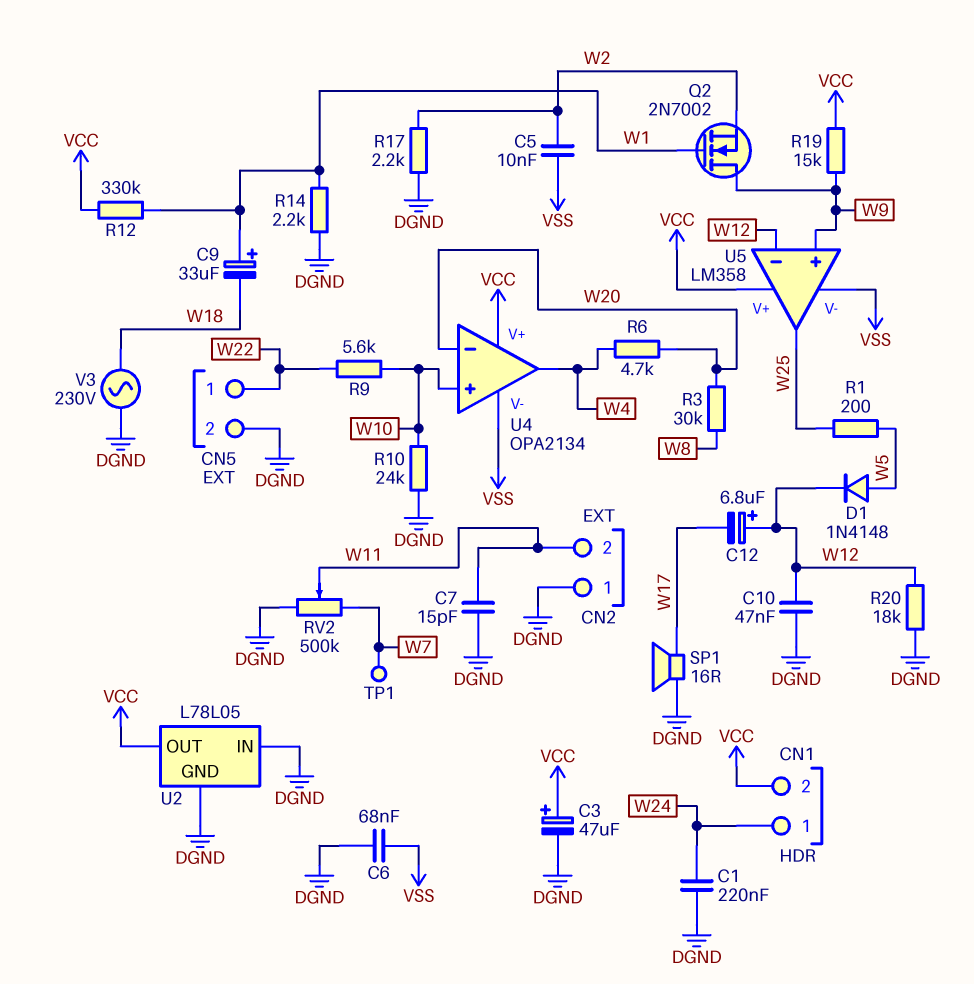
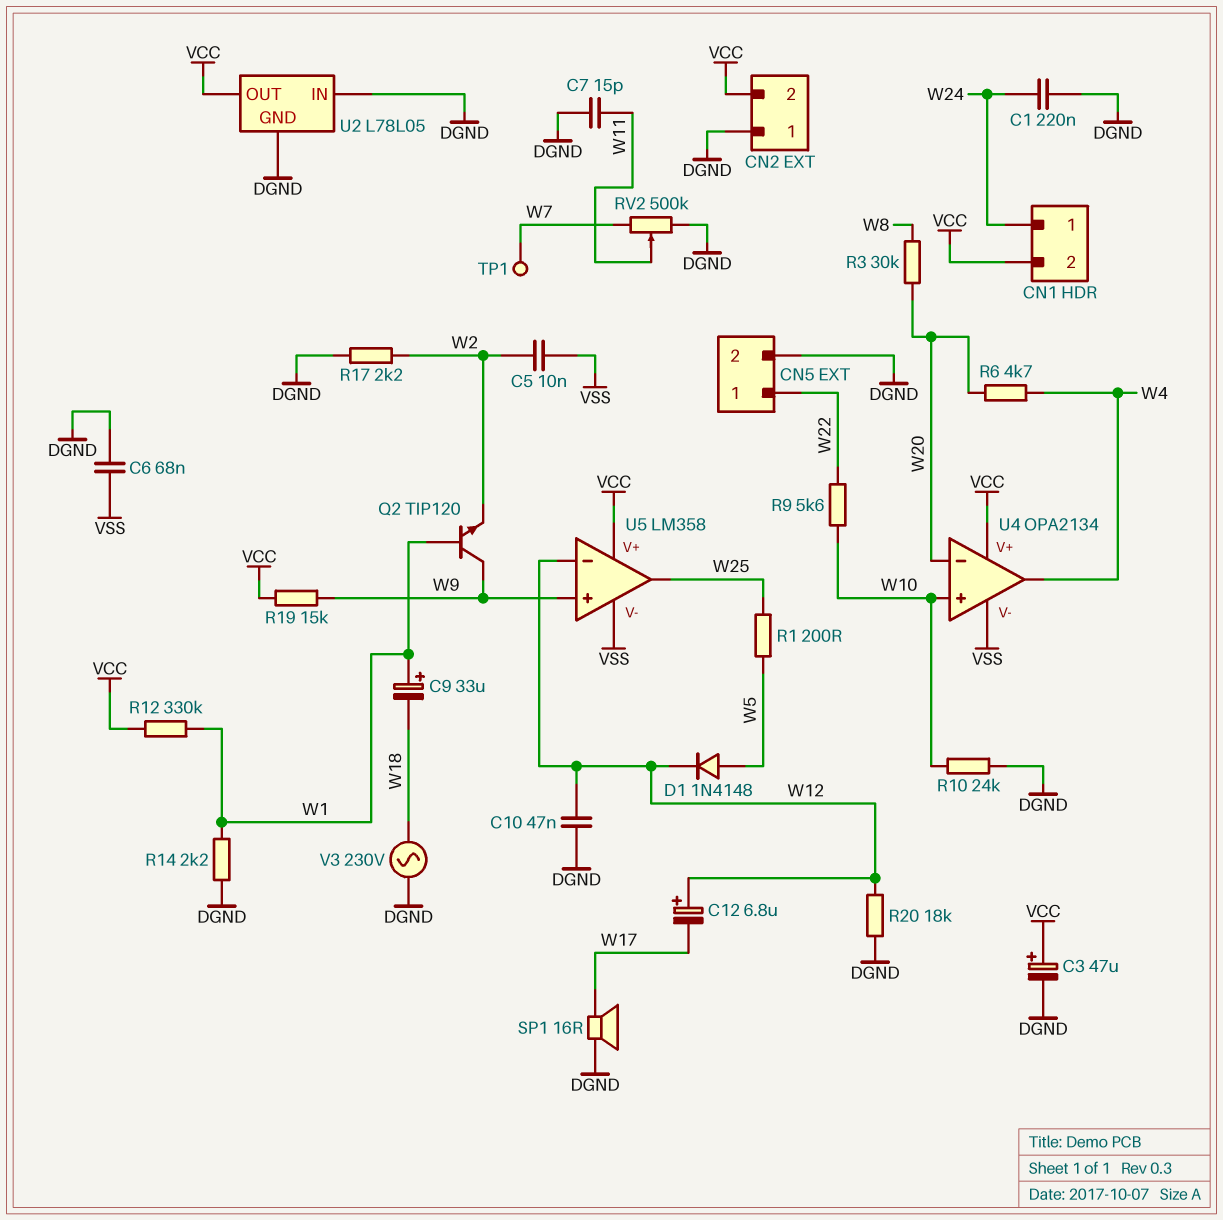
CN2 pin 2: W11 -> VCC
Q2: NMOS 2N7002 (G W1, D W9, S W2) -> NPN TIP120 (B W1, C W9, E W2)

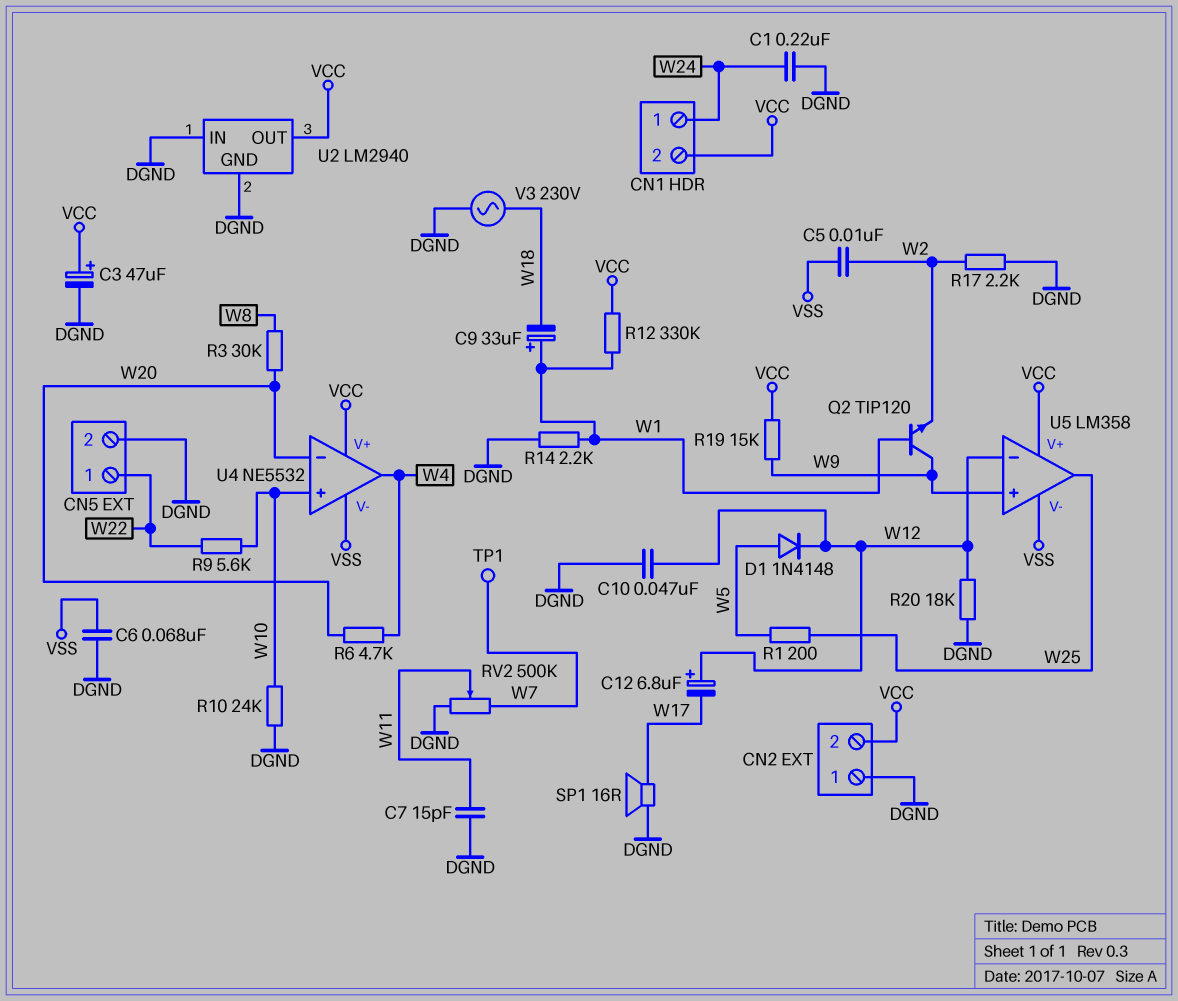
U2: L78L05 -> LM2940
U4: OPA2134 -> NE5532

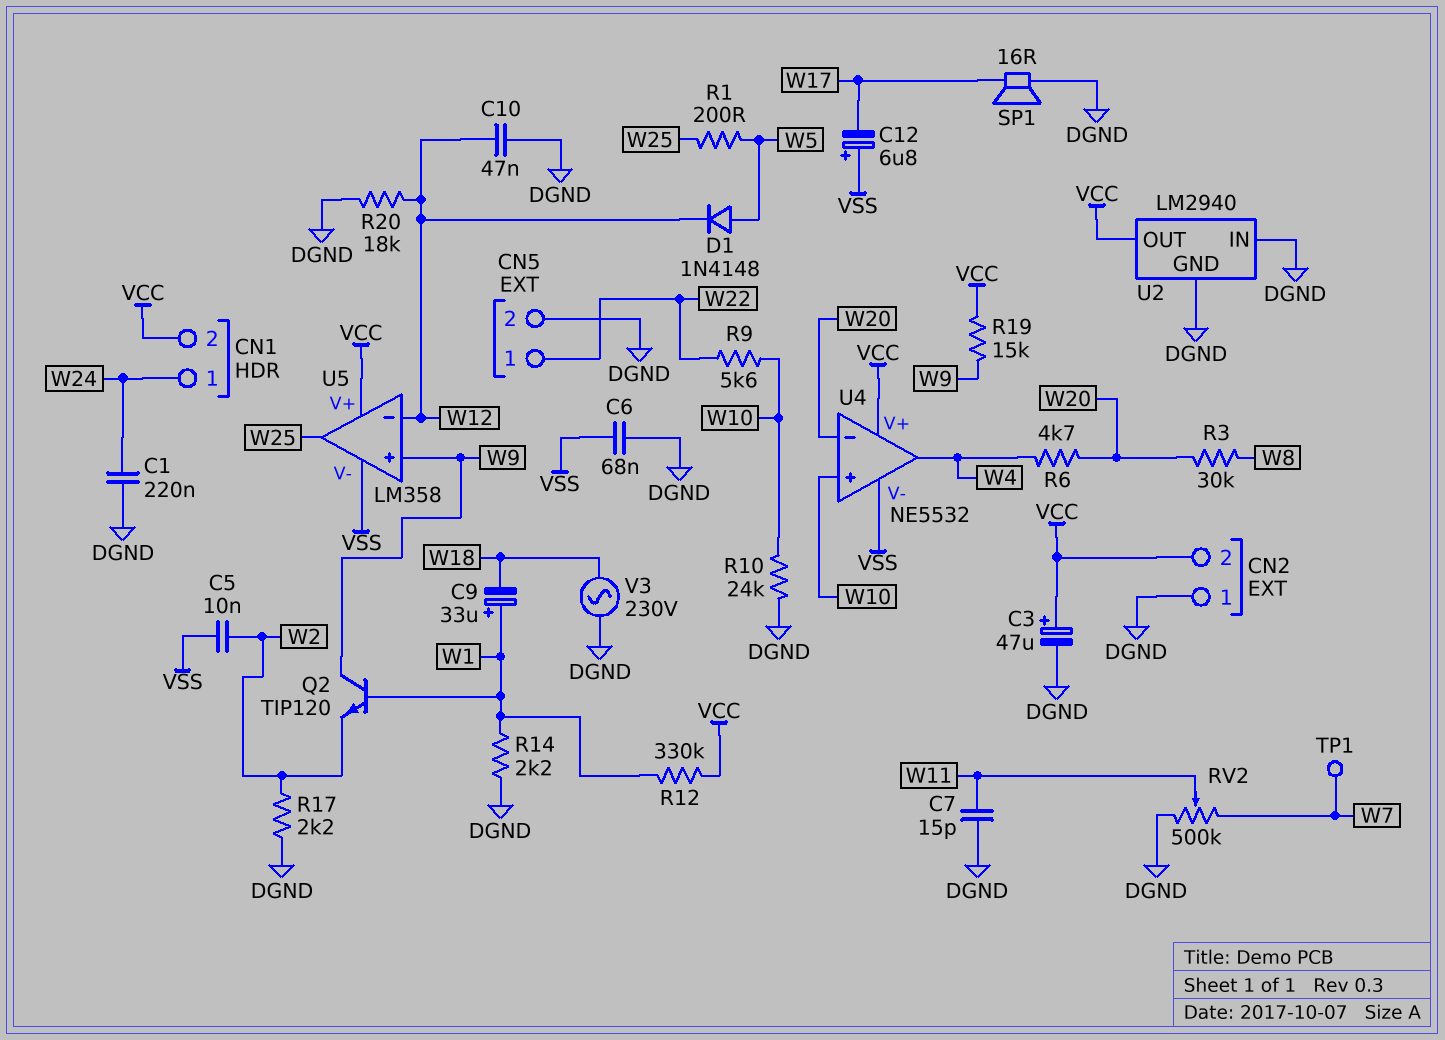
C12: 6.8uF (plus W12, minus W17) -> 6.8uF (plus VSS, minus W17)

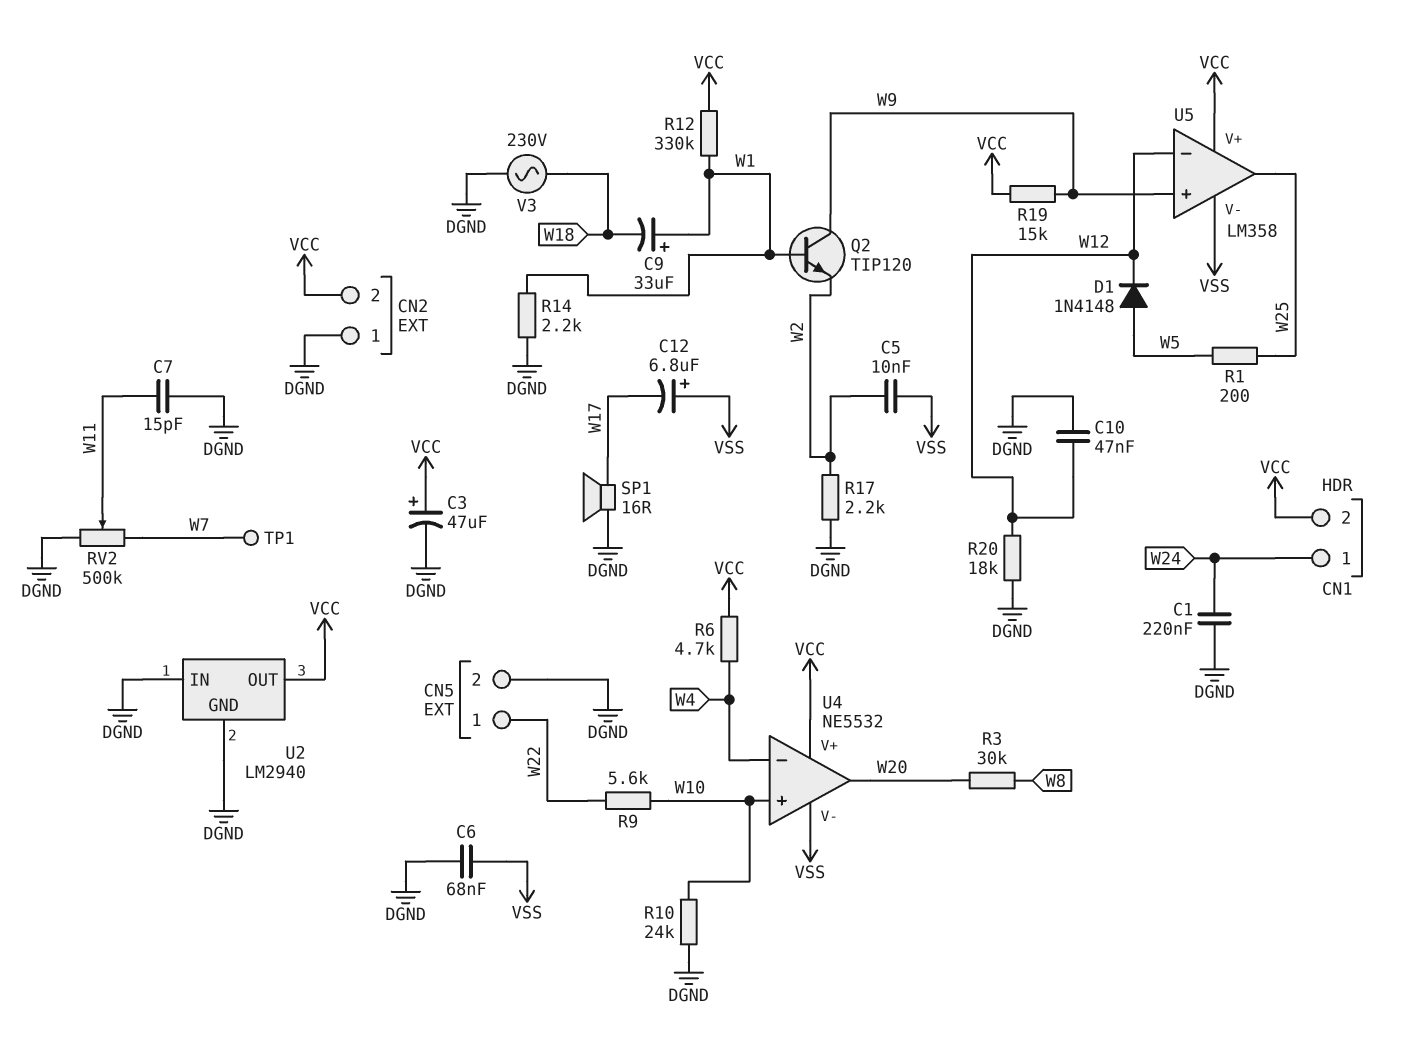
R6: 4.7k (W4, W20) -> 4.7k (VCC, W4)
U4 pin in-: W20 -> W4
U4 pin out: W4 -> W20

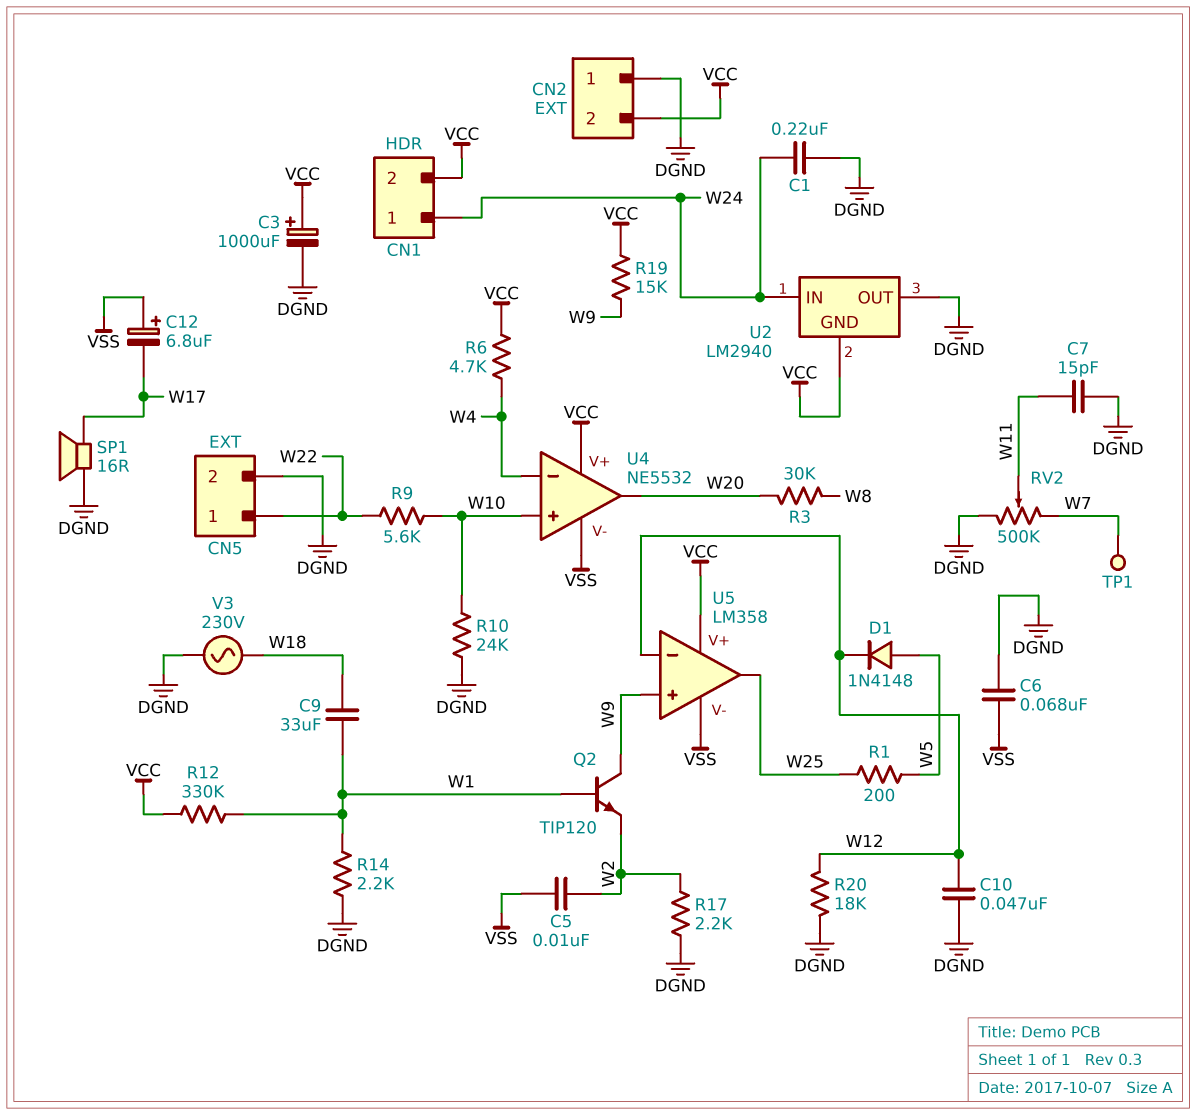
C3: 47uF (plus VCC, minus DGND) -> 1000uF (plus VCC, minus DGND)
C9: 33uF (plus W1, minus W18) -> 33uF (W1, W18)
U2 pin GND: DGND -> VCC
U2 pin IN: DGND -> W24
U2 pin OUT: VCC -> DGND

